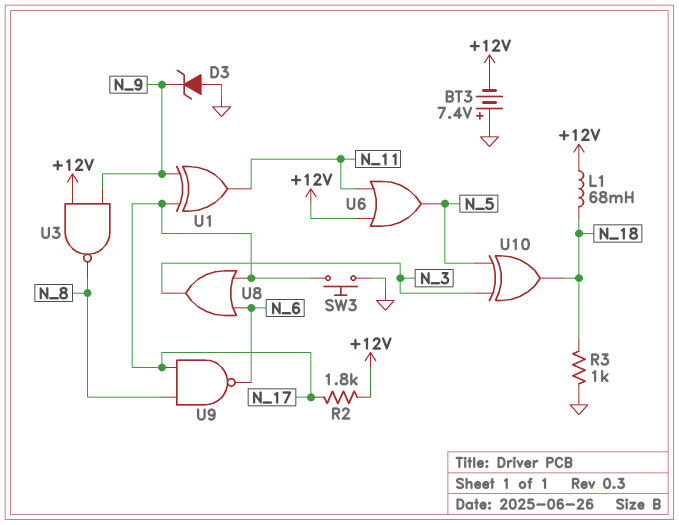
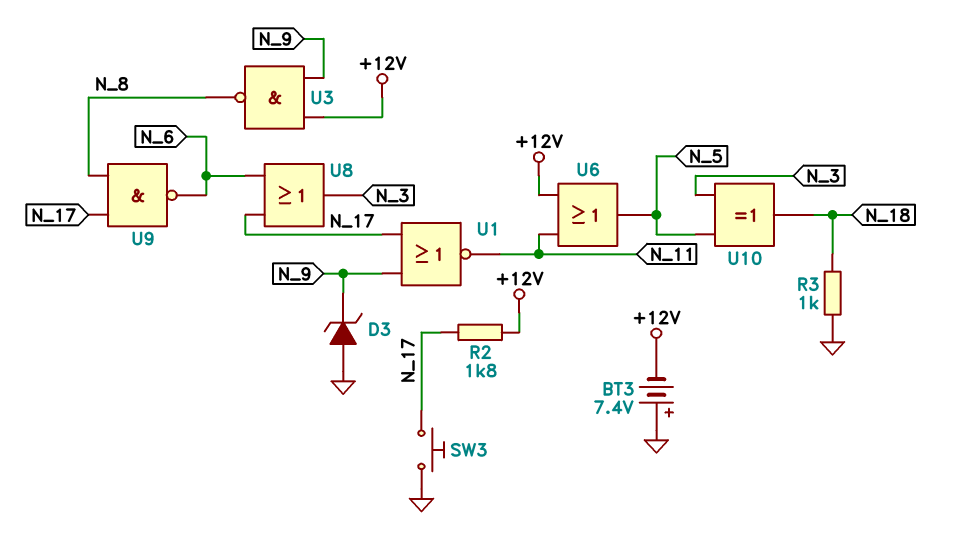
L1: 68mH (+12V, N_18) -> none
U1: XOR (in N_9, in N_17, out N_11) -> NOR (in N_9, in N_17, out N_11)

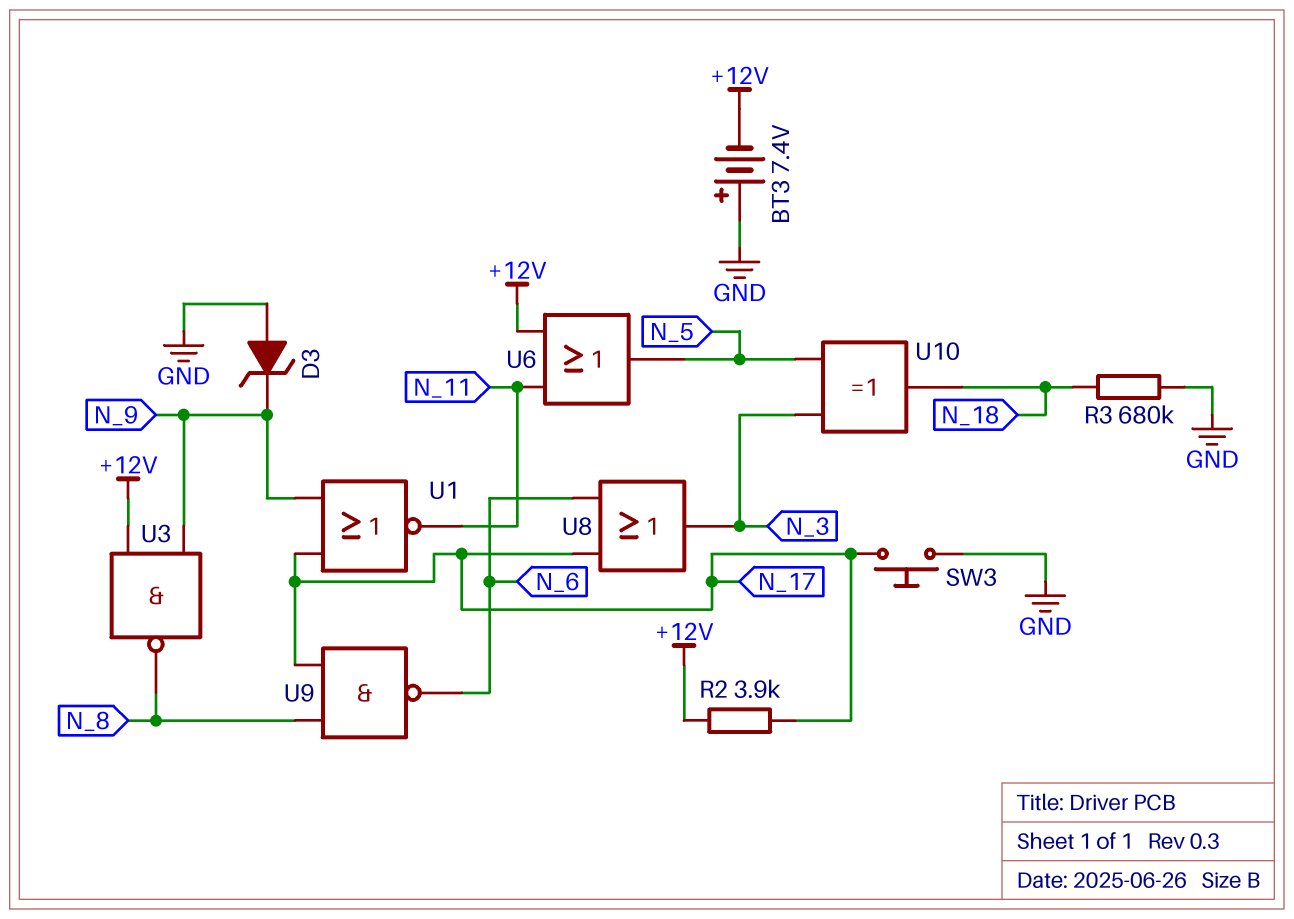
R2: 1.8k (+12V, N_17) -> 3.9k (+12V, N_17)
R3: 1k (GND, N_18) -> 680k (GND, N_18)

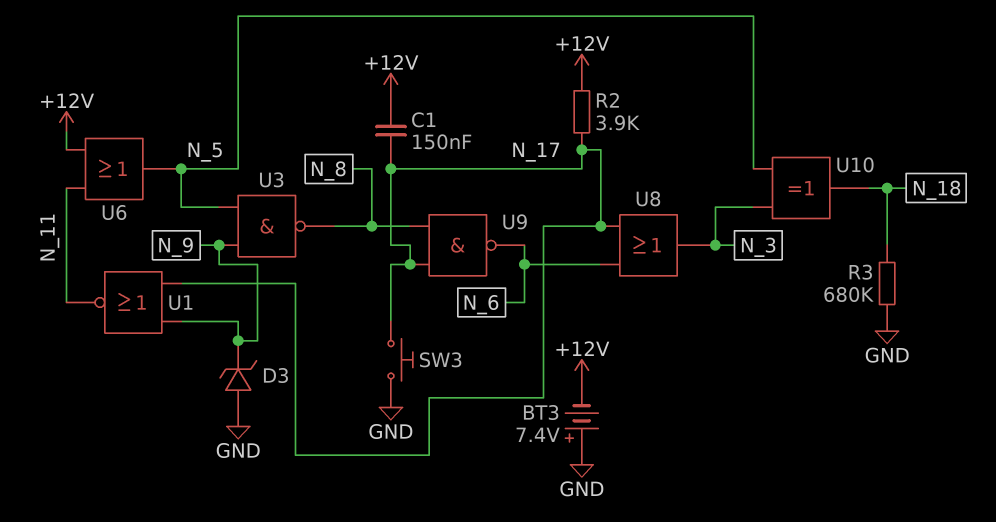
C1: none -> 150nF (+12V, N_17)
U3: NAND (in +12V, in N_9, out N_8) -> NAND (in N_5, in N_9, out N_8)

